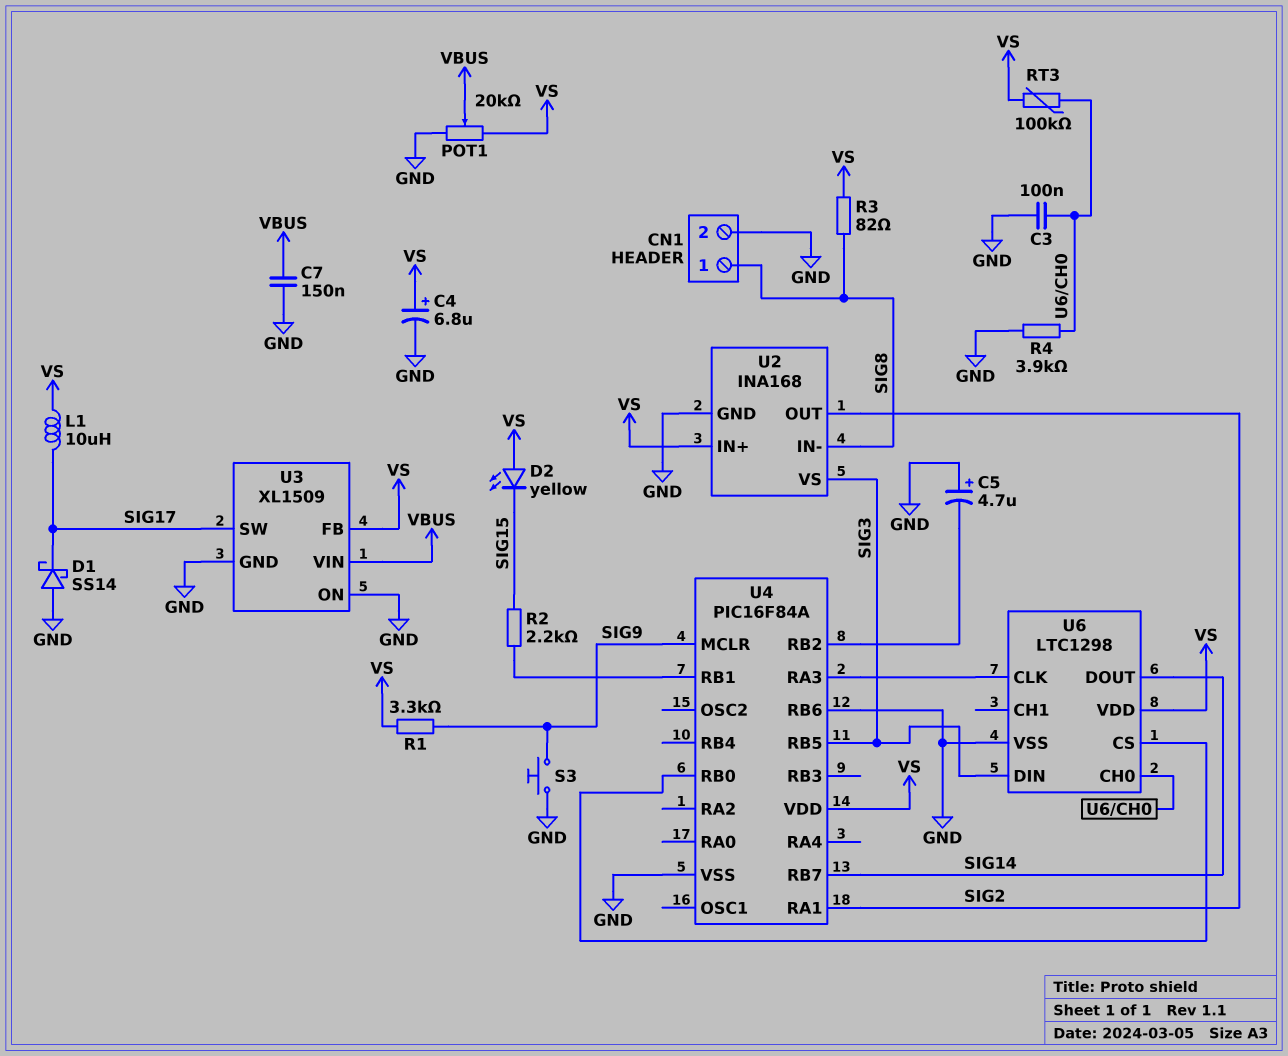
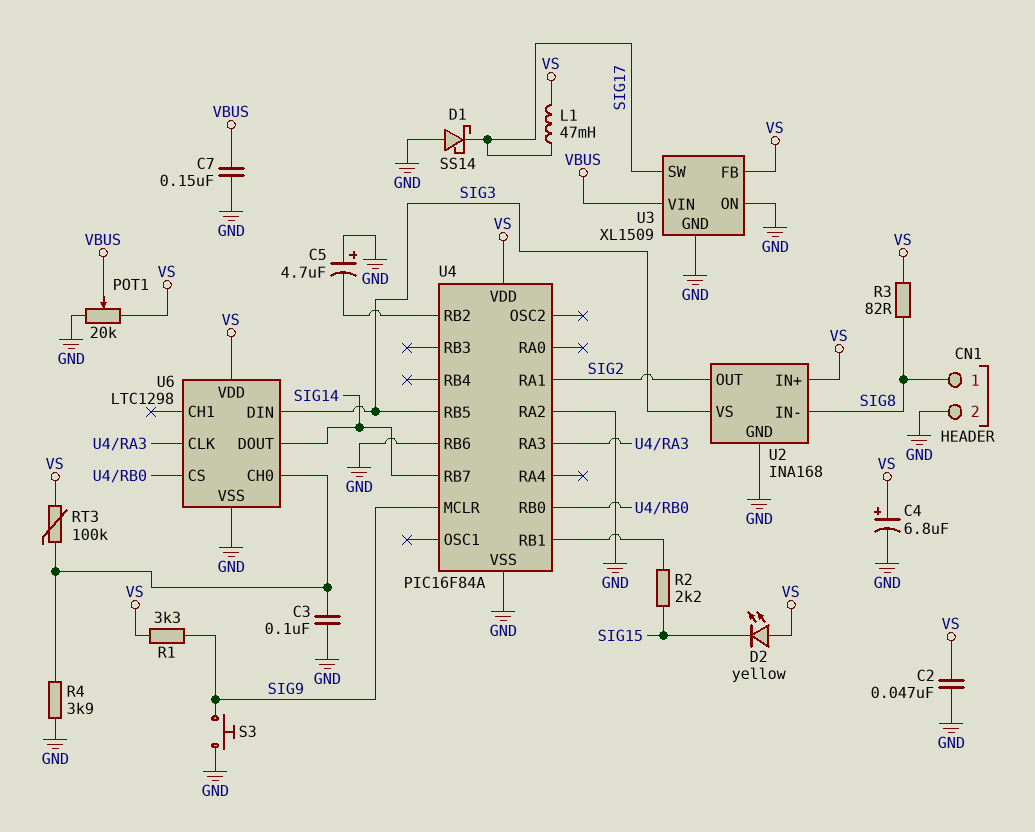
C2: none -> 47nF (GND, VS)
L1: 10uH (SIG17, VS) -> 47mH (SIG17, VS)
U4 pin RA2: none -> GND

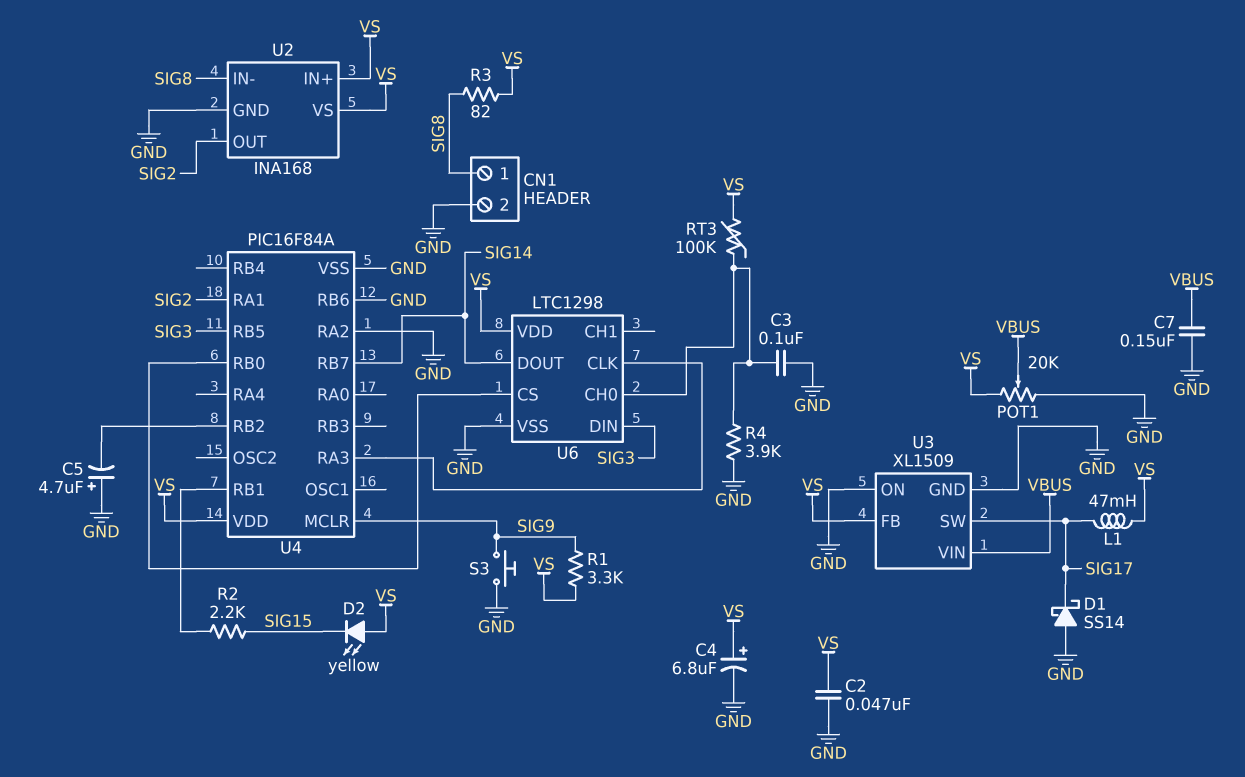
U2 pin VS: SIG3 -> VS

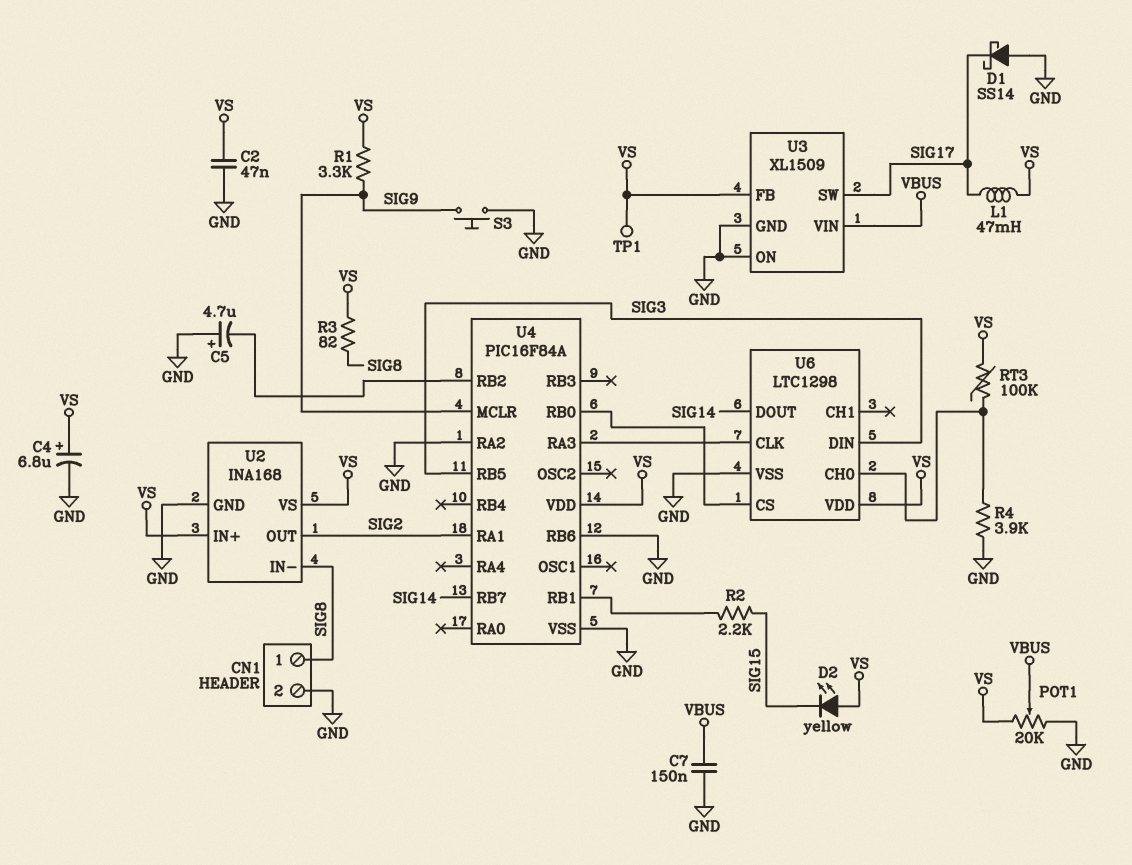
C3: 100nF (GND, U6/CH0) -> none
TP1: none -> test point (VS)

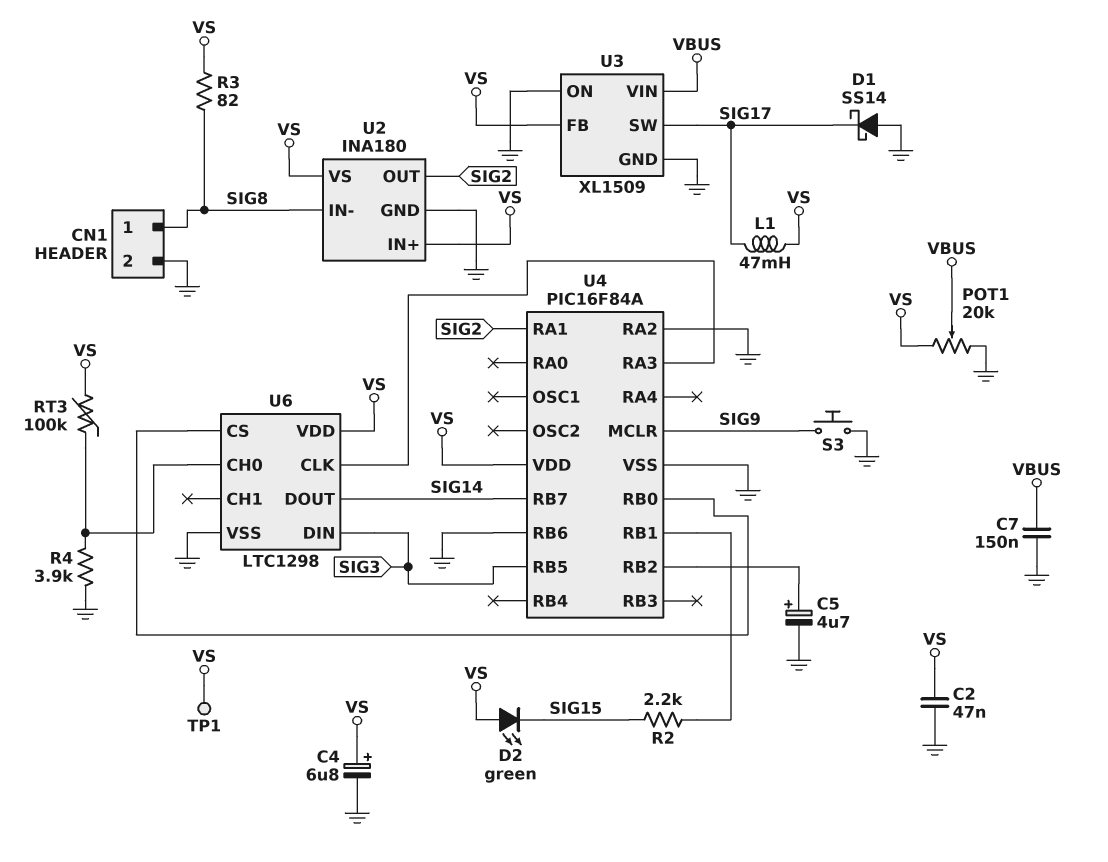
C5: 4.7uF (plus GND, minus U4/RB2) -> 4.7uF (plus U4/RB2, minus GND)
D2: LED yellow (A VS, K SIG15) -> LED green (A VS, K SIG15)
R1: 3.3k (SIG9, VS) -> none
U2: INA168 -> INA180

